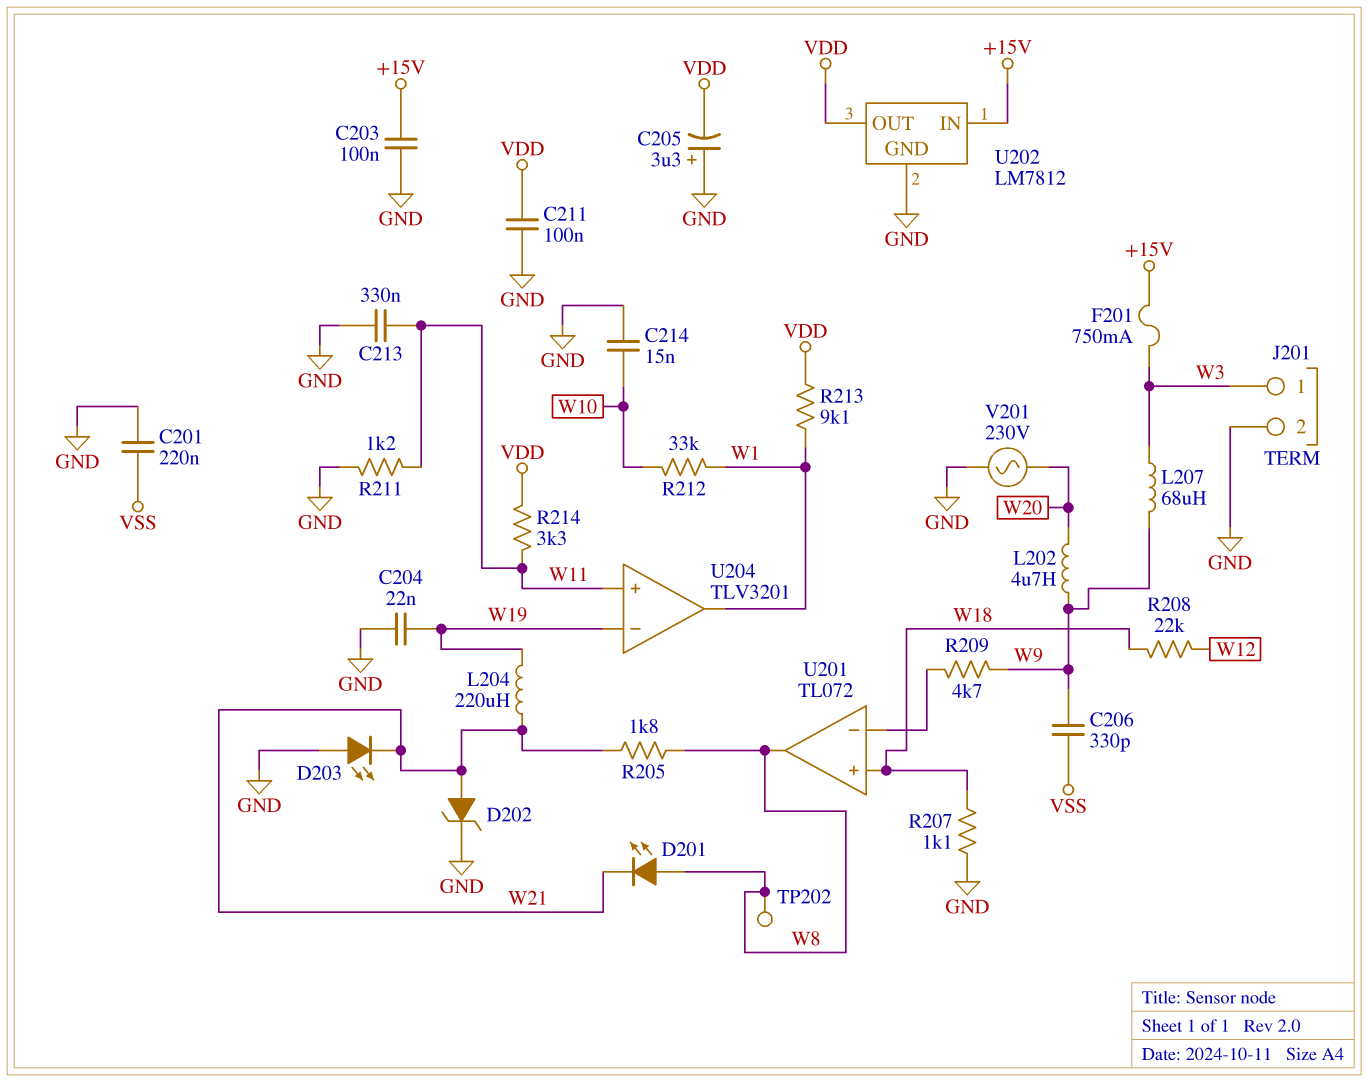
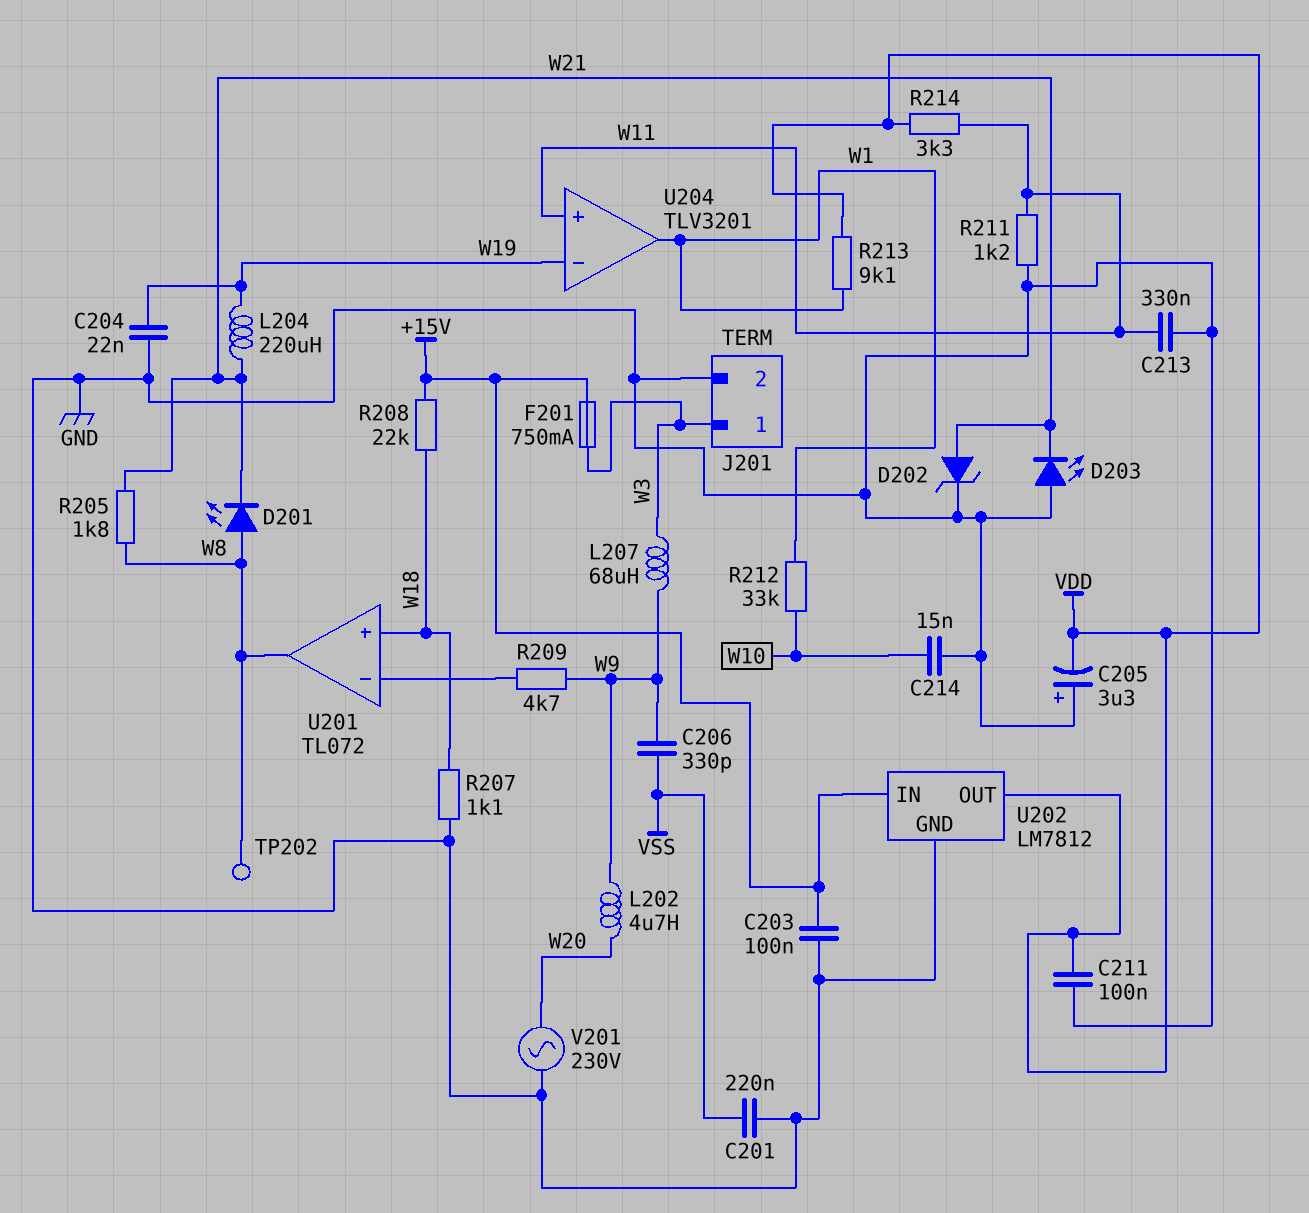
R208: 22k (W12, W18) -> 22k (+15V, W18)

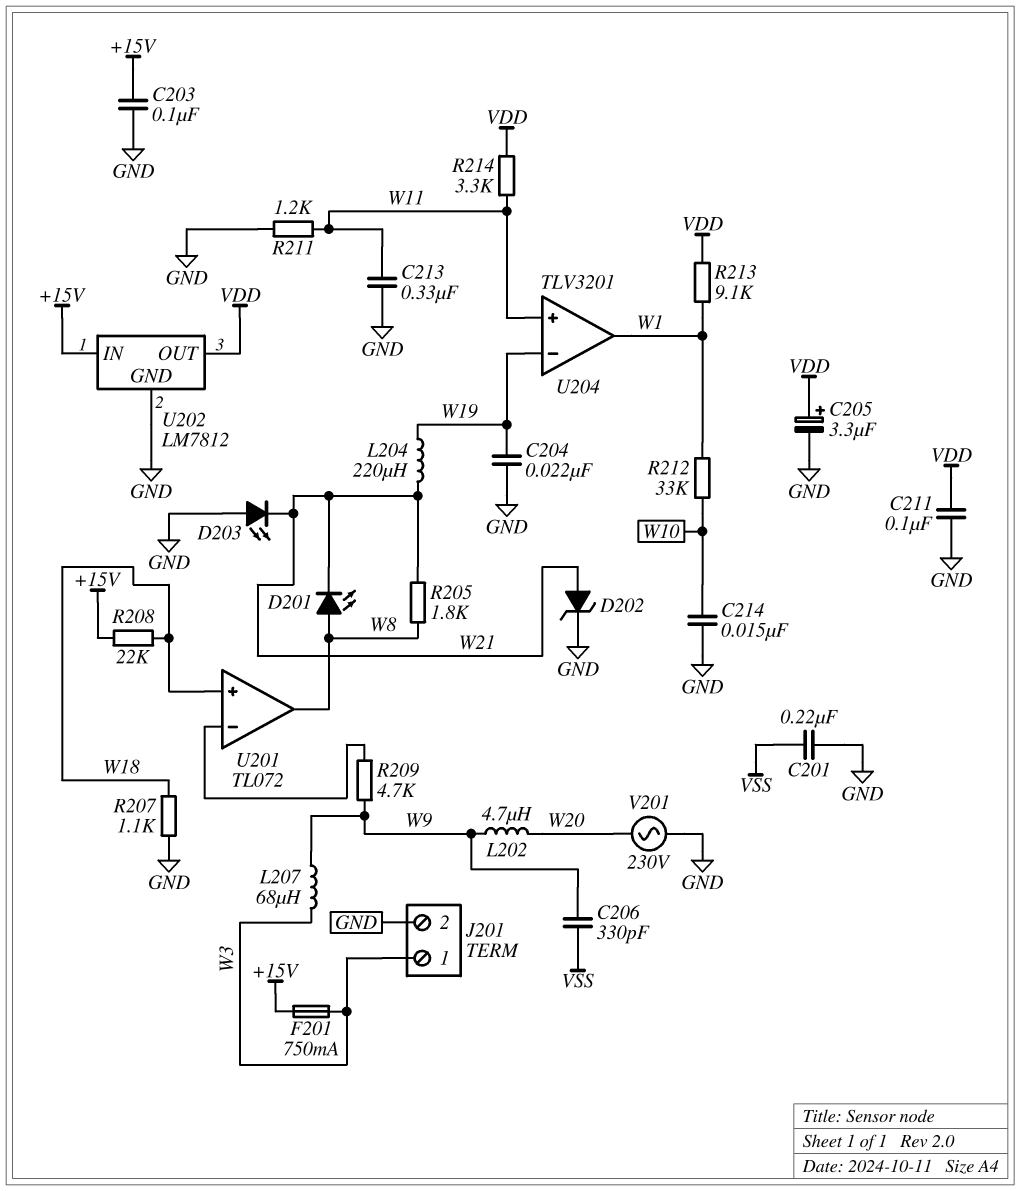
C205: 3.3uF (plus GND, minus VDD) -> 3.3uF (plus VDD, minus GND)
TP202: test point (W8) -> none

